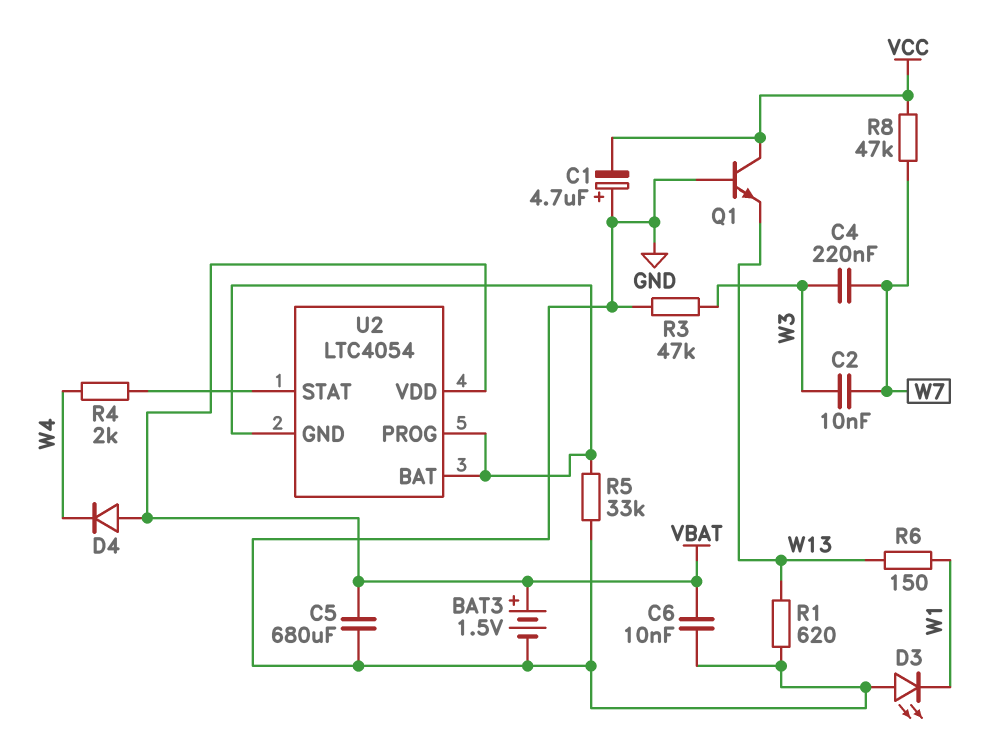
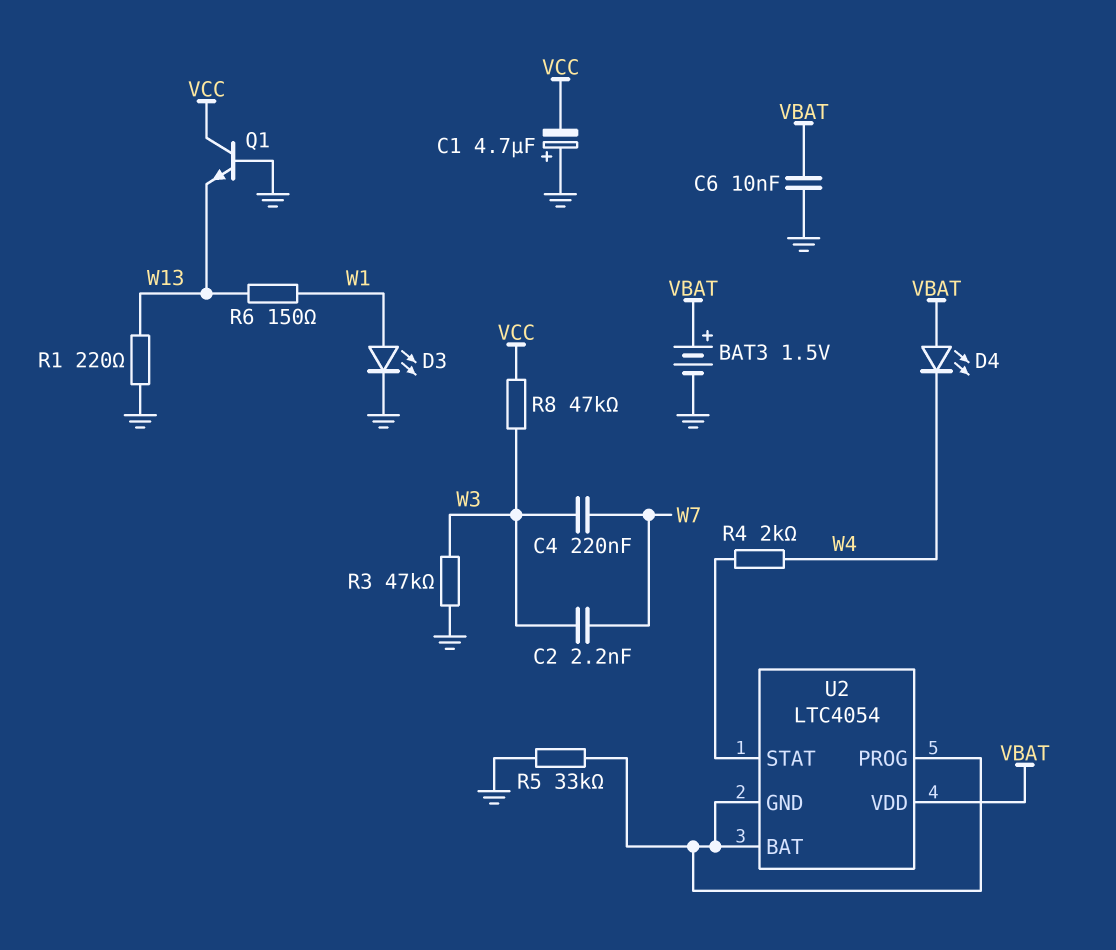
C2: 10nF (W3, W7) -> 2.2nF (W3, W7)
C5: 680uF (GND, VBAT) -> none
D3: LED (A GND, K W1) -> LED (A W1, K GND)
D4: diode (A VBAT, K W4) -> LED (A VBAT, K W4)
R1: 620 (GND, W13) -> 220 (GND, W13)
R8: 47k (VCC, W7) -> 47k (VCC, W3)

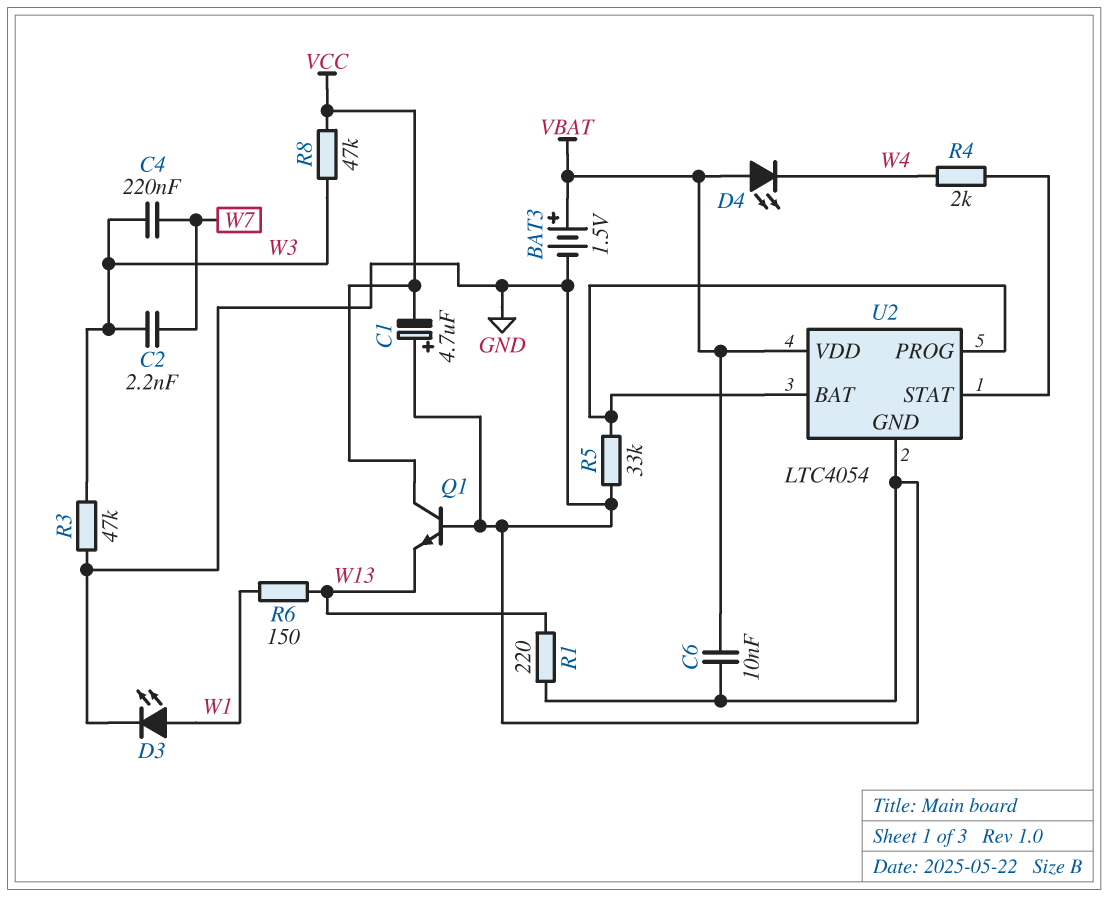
U2 pin GND: U2/BAT -> GND

